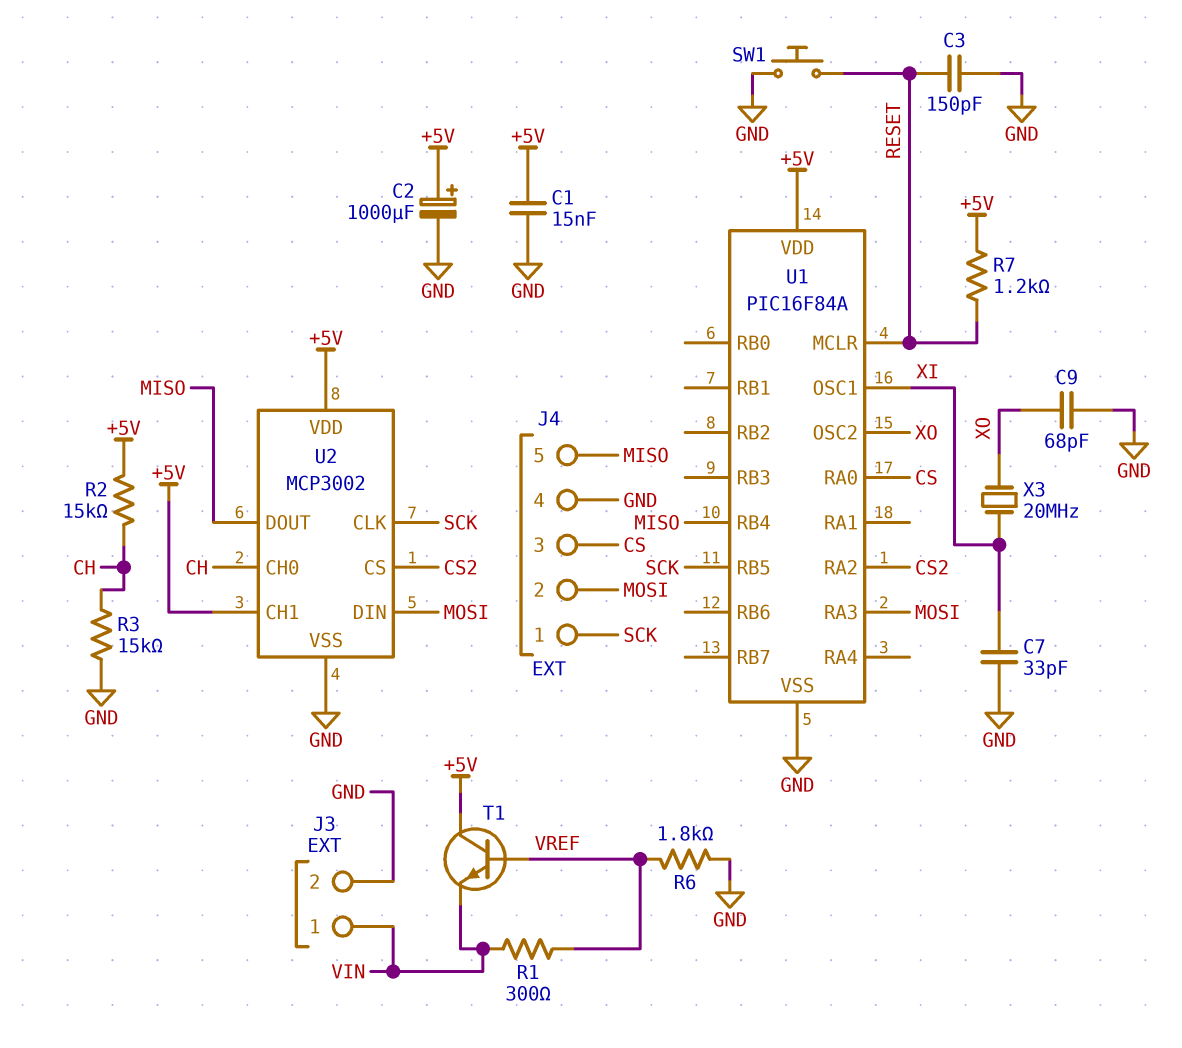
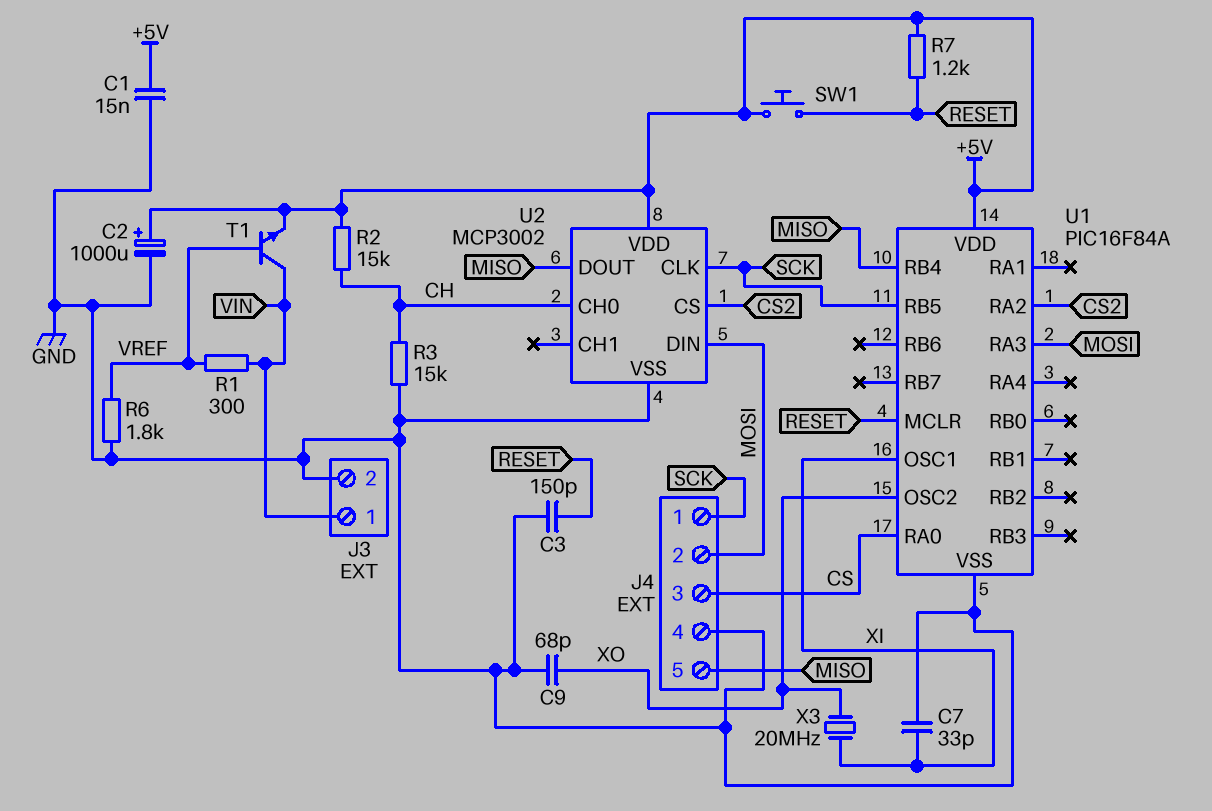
SW1: button (GND, RESET) -> button (+5V, RESET)
T1: NPN (B VREF, C +5V, E VIN) -> NPN (B VREF, C VIN, E +5V)
U2 pin CH1: +5V -> none

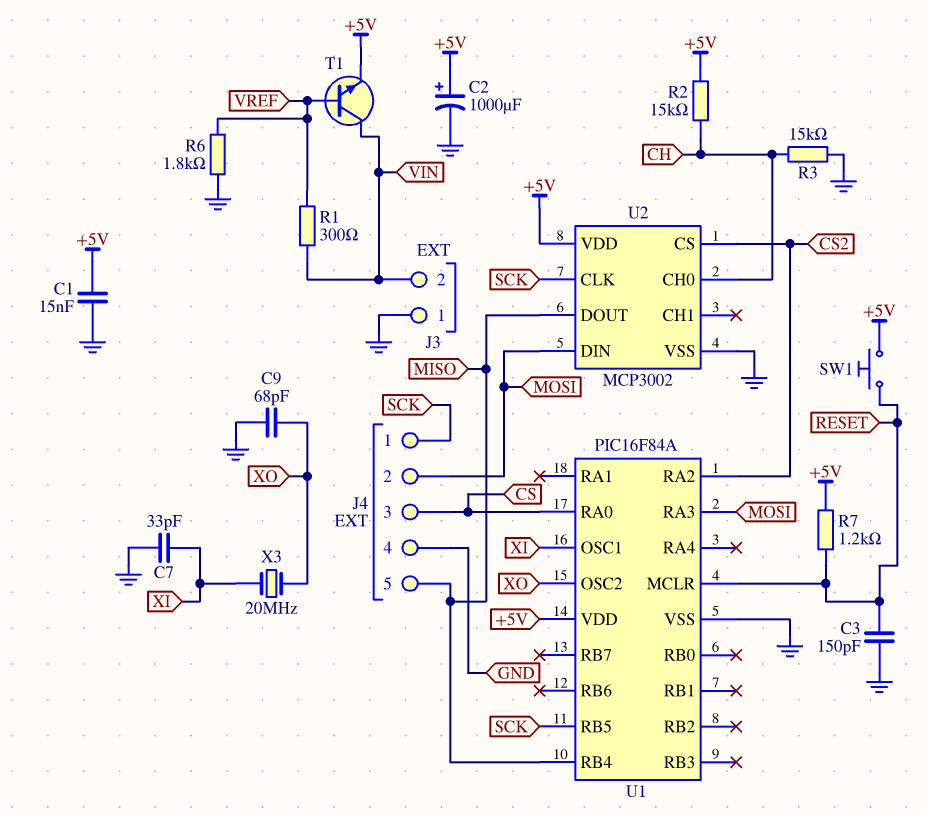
J3 pin 1: VIN -> GND
J3 pin 2: GND -> VIN

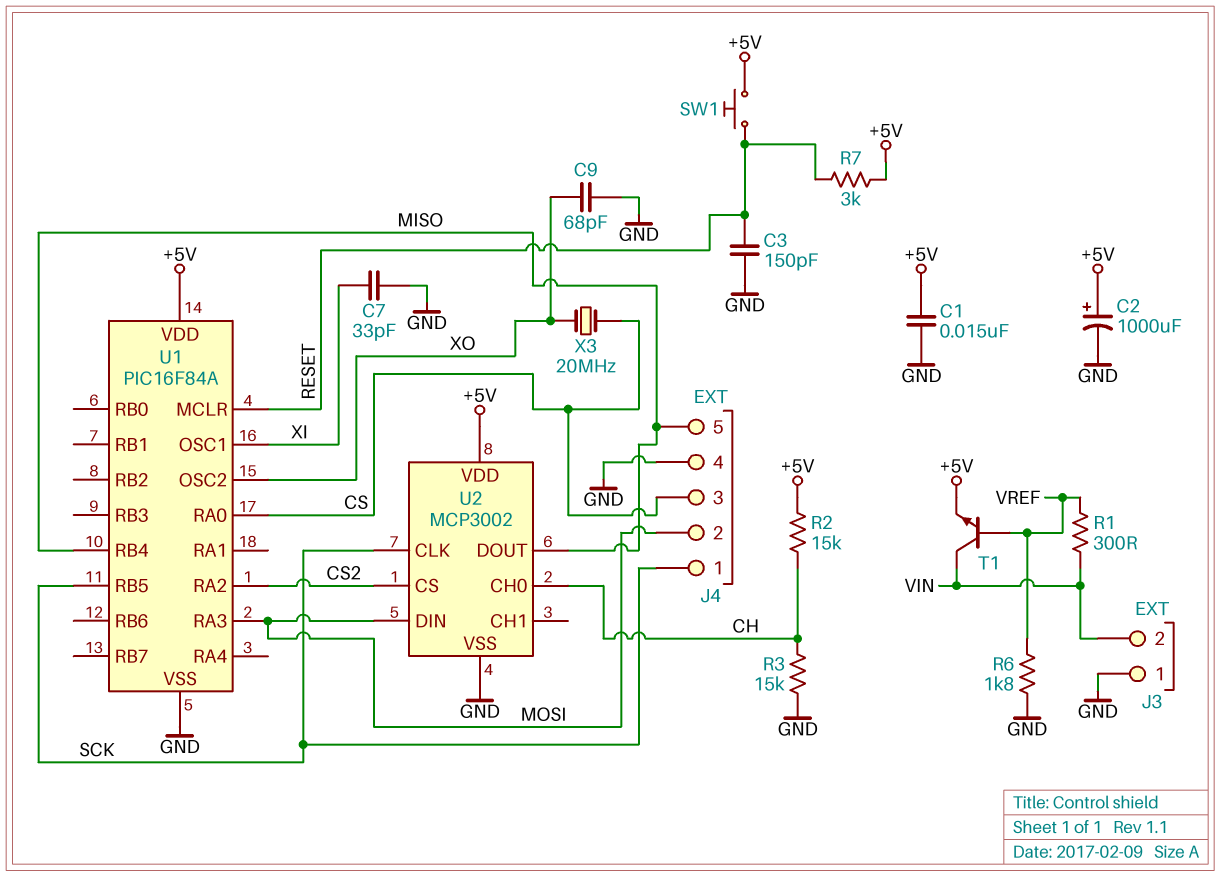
R7: 1.2k (+5V, RESET) -> 3k (+5V, RESET)
X3: 20MHz (XI, XO) -> 20MHz (CS, XO)

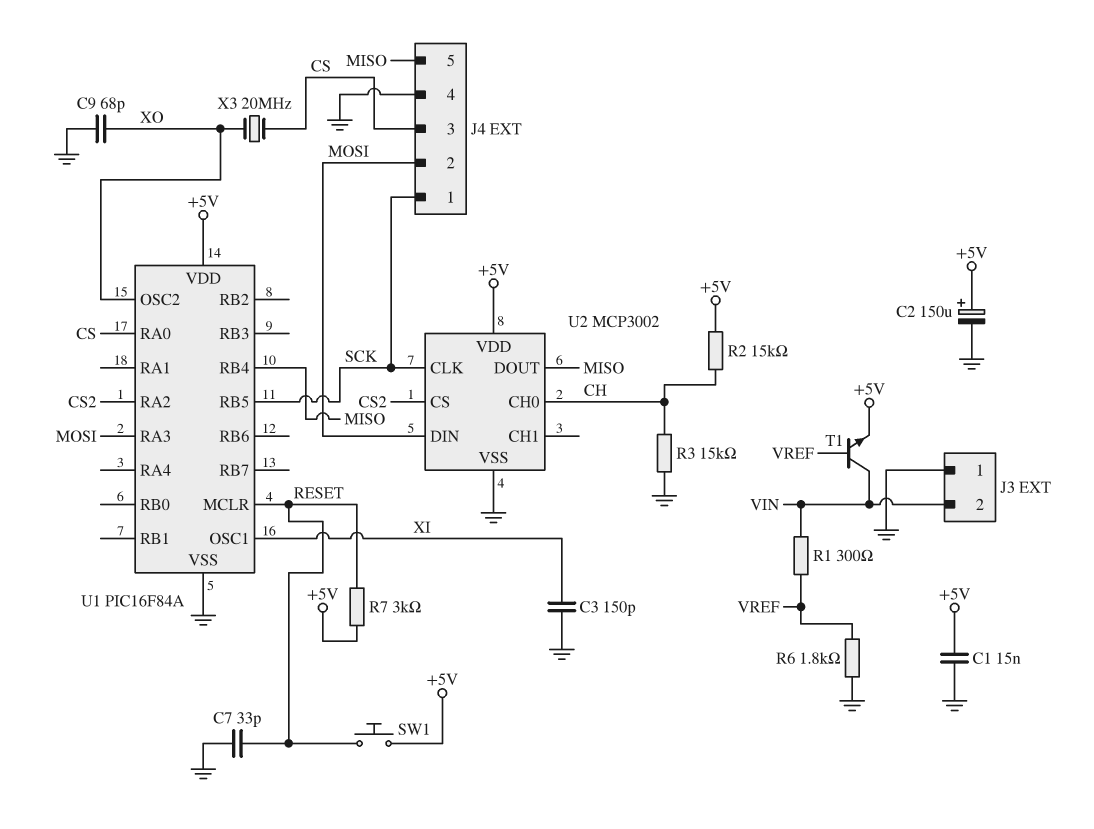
C2: 1000uF (plus +5V, minus GND) -> 150uF (plus +5V, minus GND)
C3: 150pF (GND, RESET) -> 150pF (GND, XI)
C7: 33pF (GND, XI) -> 33pF (GND, RESET)

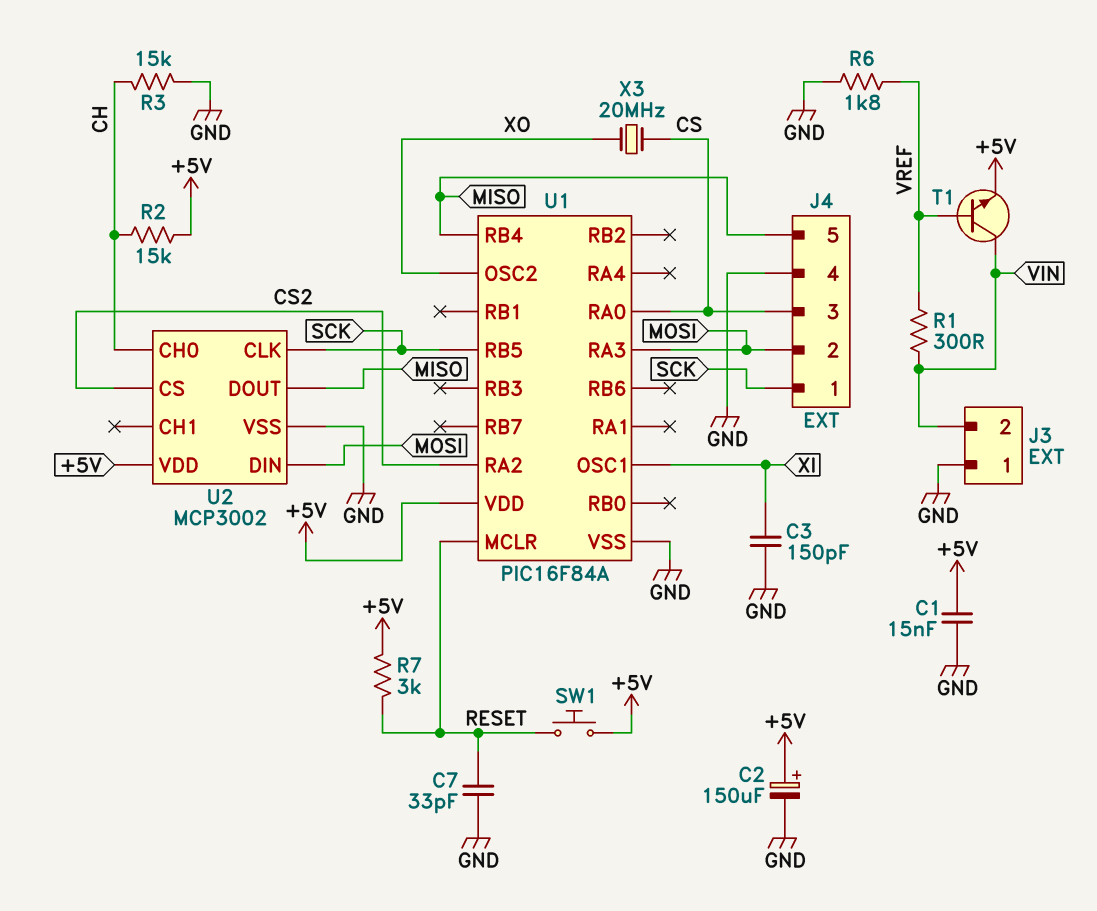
C9: 68pF (GND, XO) -> none

